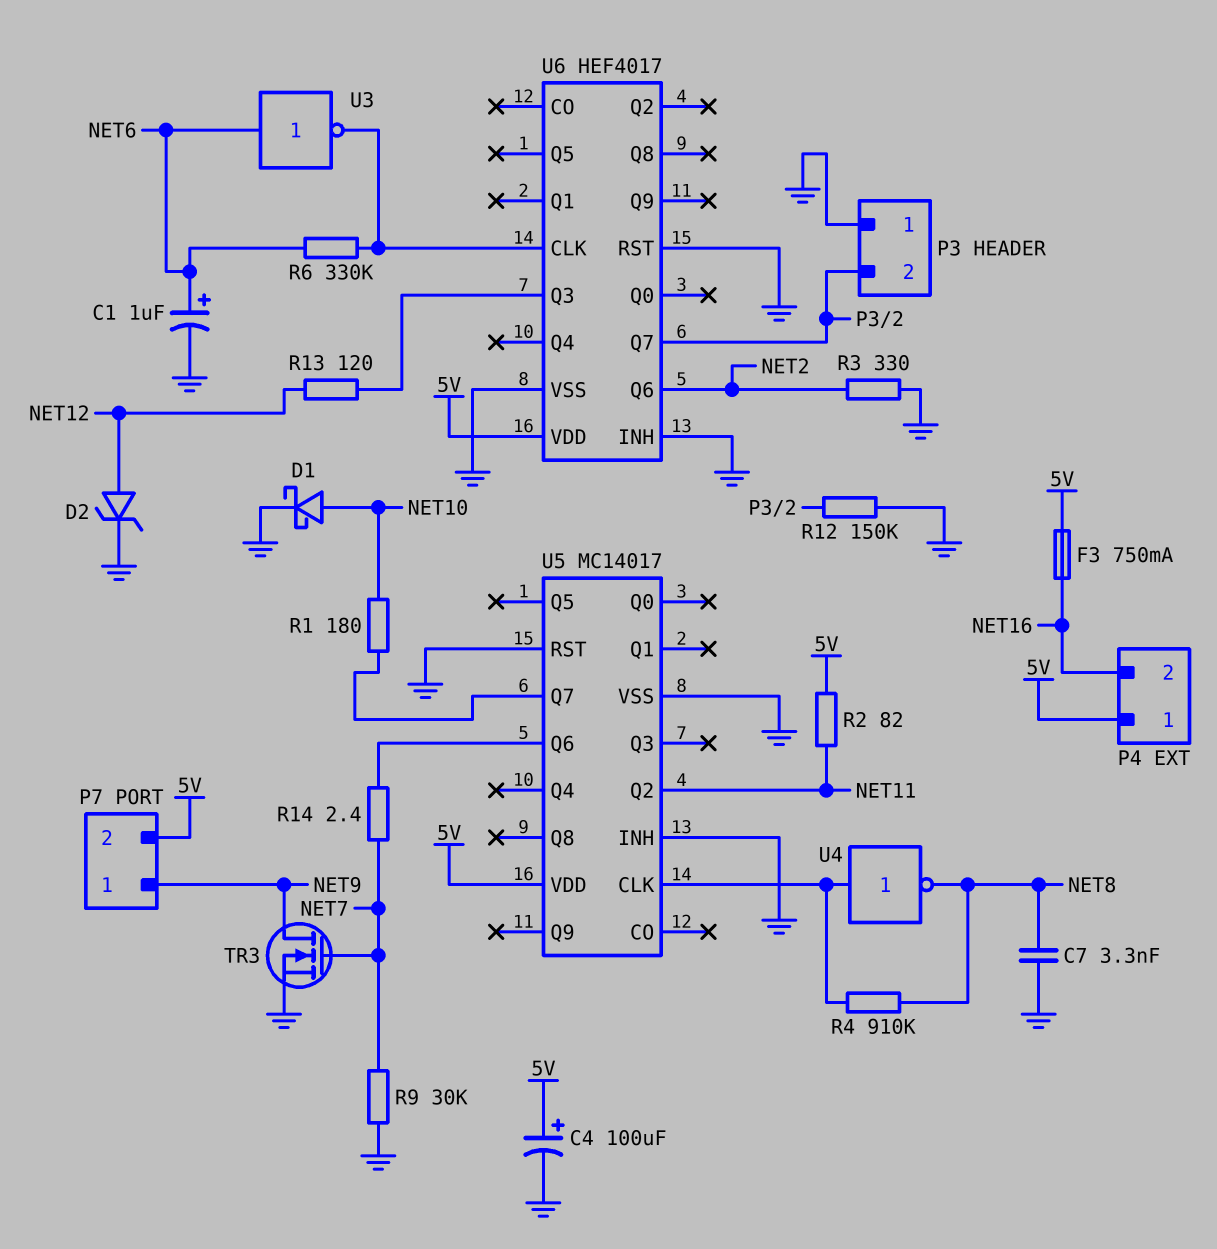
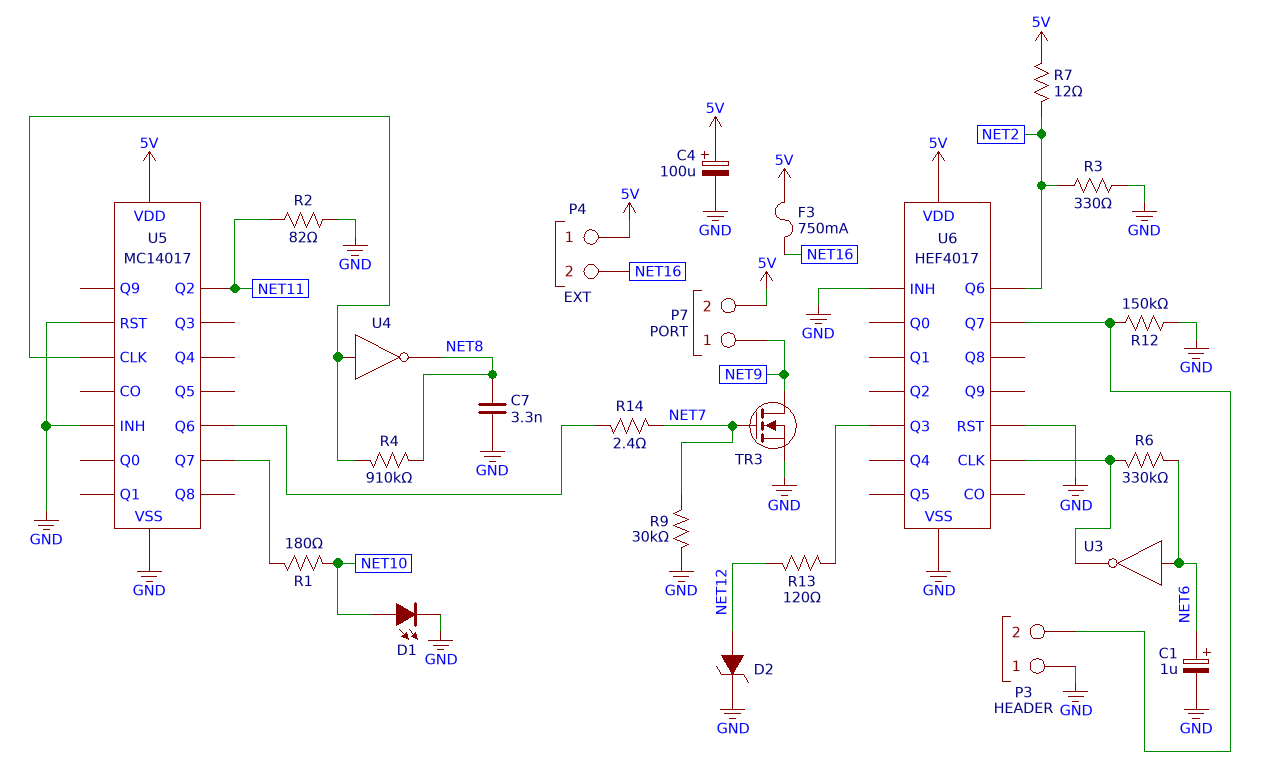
D1: schottky (A NET10, K GND) -> LED (A NET10, K GND)
R2: 82 (5V, NET11) -> 82 (GND, NET11)
R7: none -> 12 (5V, NET2)

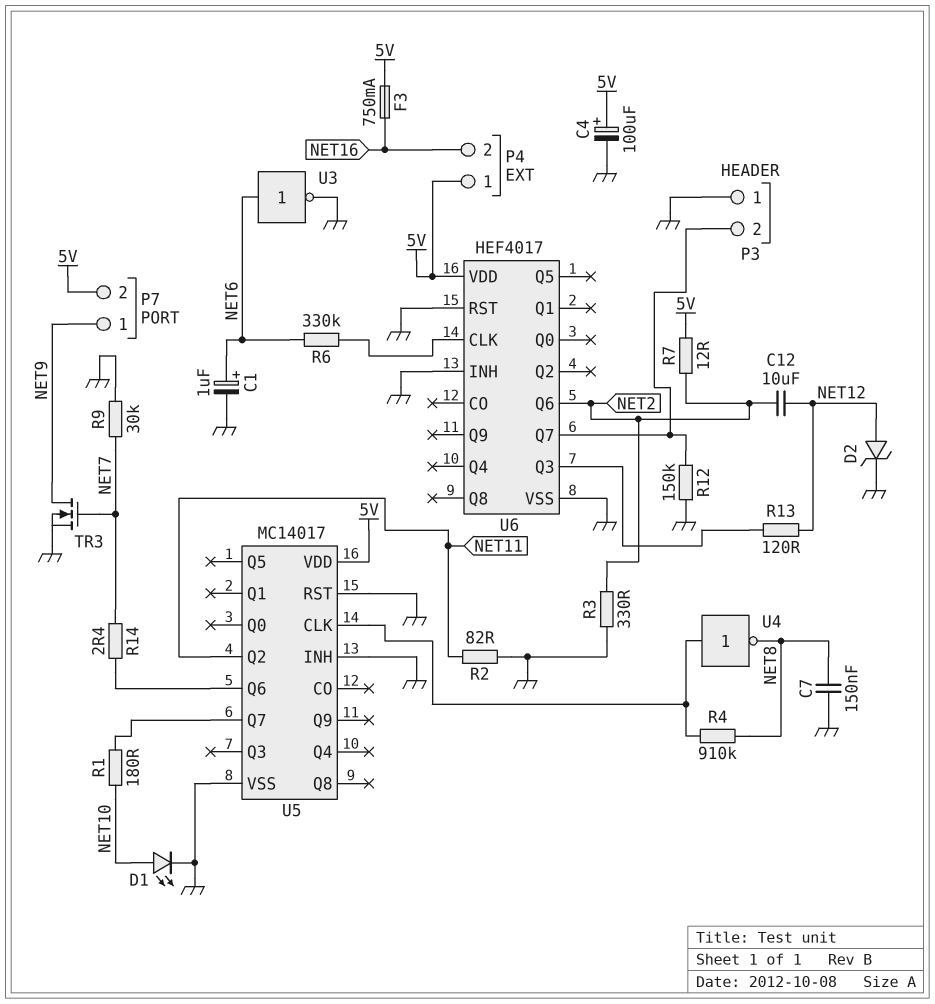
C7: 3.3nF (GND, NET8) -> 150nF (GND, NET8)
C12: none -> 10uF (NET2, NET12)
U3: NOT (in NET6, out U6/CLK) -> NOT (in NET6, out GND)

